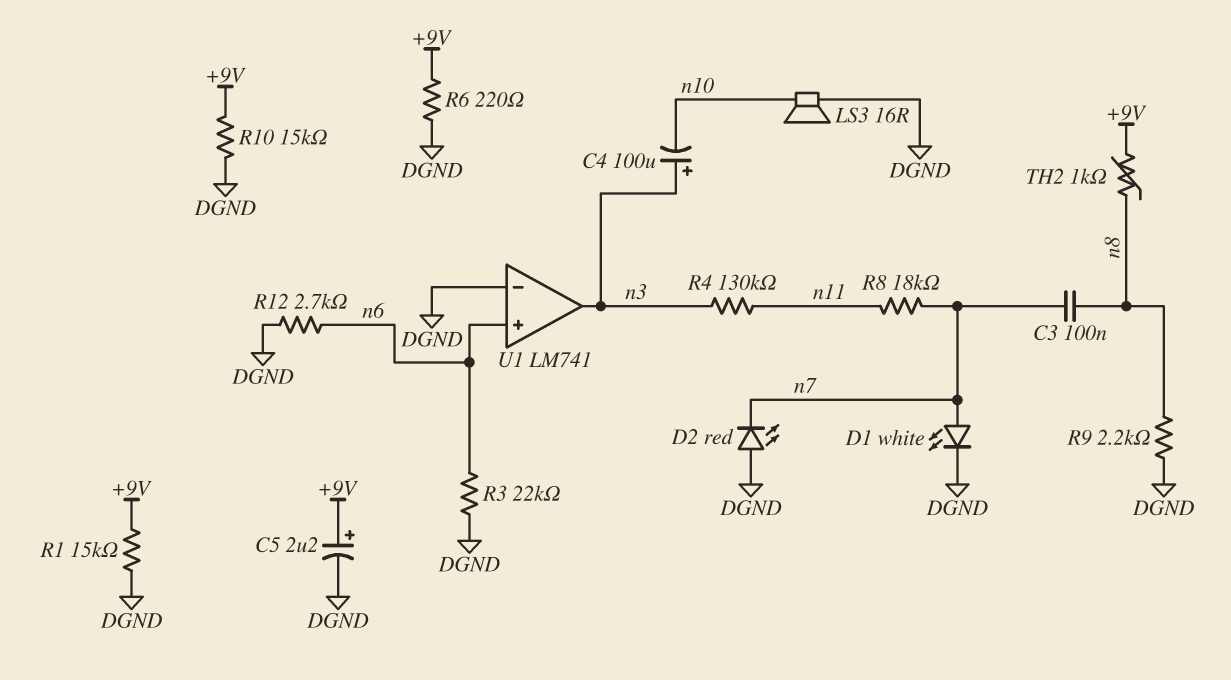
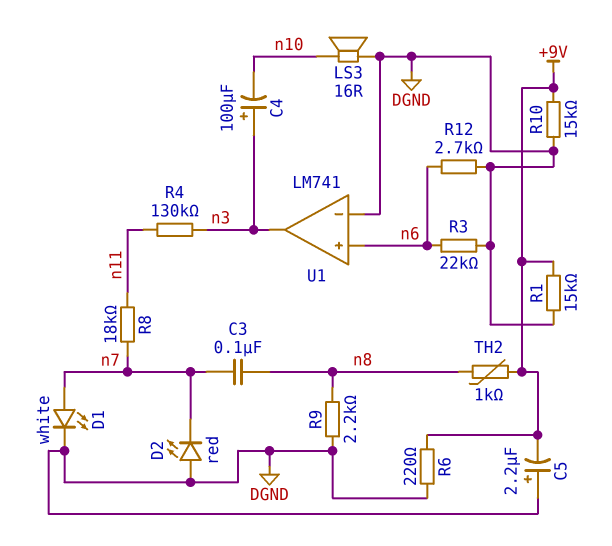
C5: 2.2uF (plus +9V, minus DGND) -> 2.2uF (plus DGND, minus +9V)

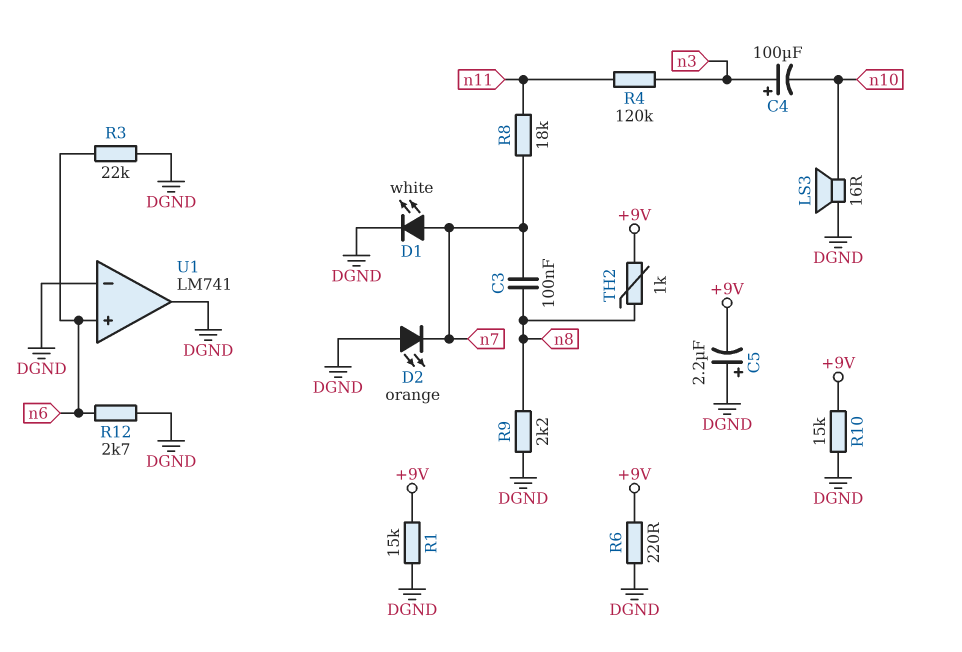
D2: LED red (A DGND, K n7) -> LED orange (A DGND, K n7)
R4: 130k (n3, n11) -> 120k (n3, n11)
U1 pin out: n3 -> DGND

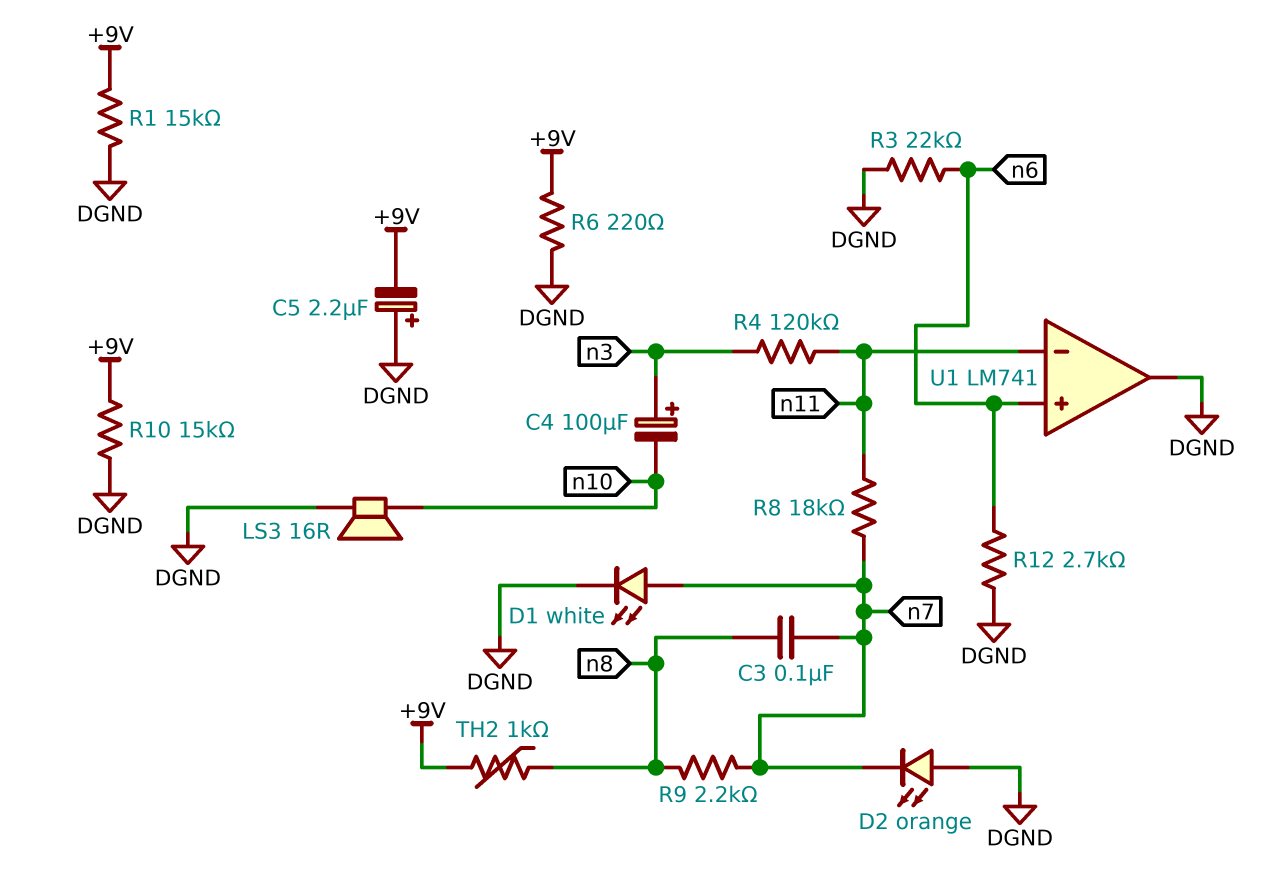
R9: 2.2k (DGND, n8) -> 2.2k (n7, n8)
U1 pin in-: DGND -> n11

